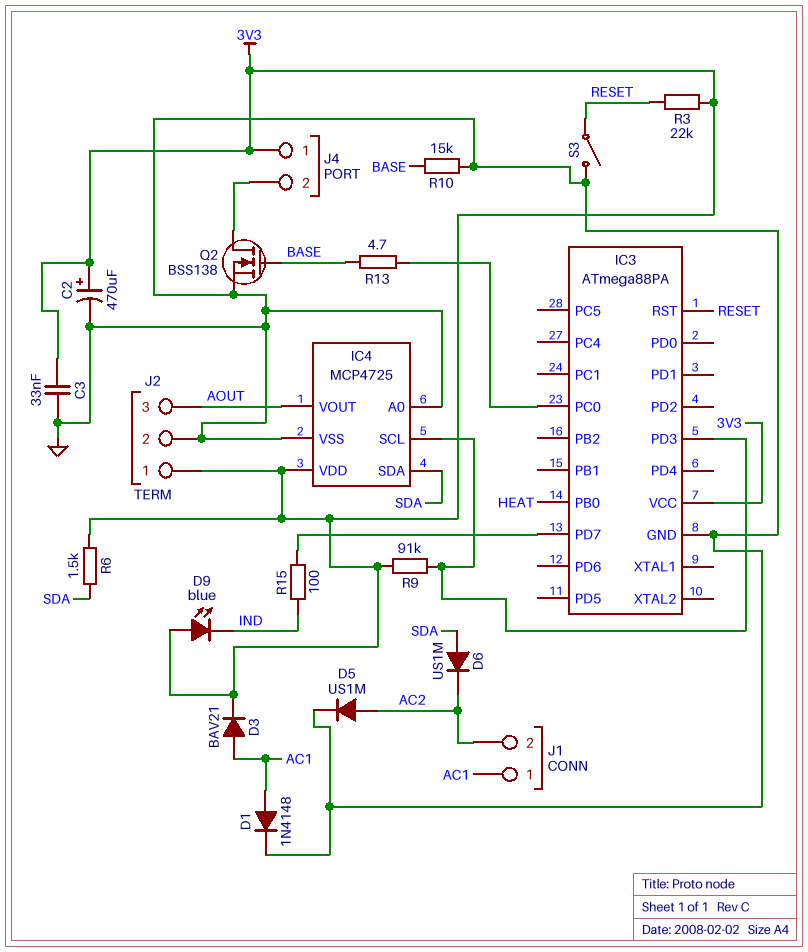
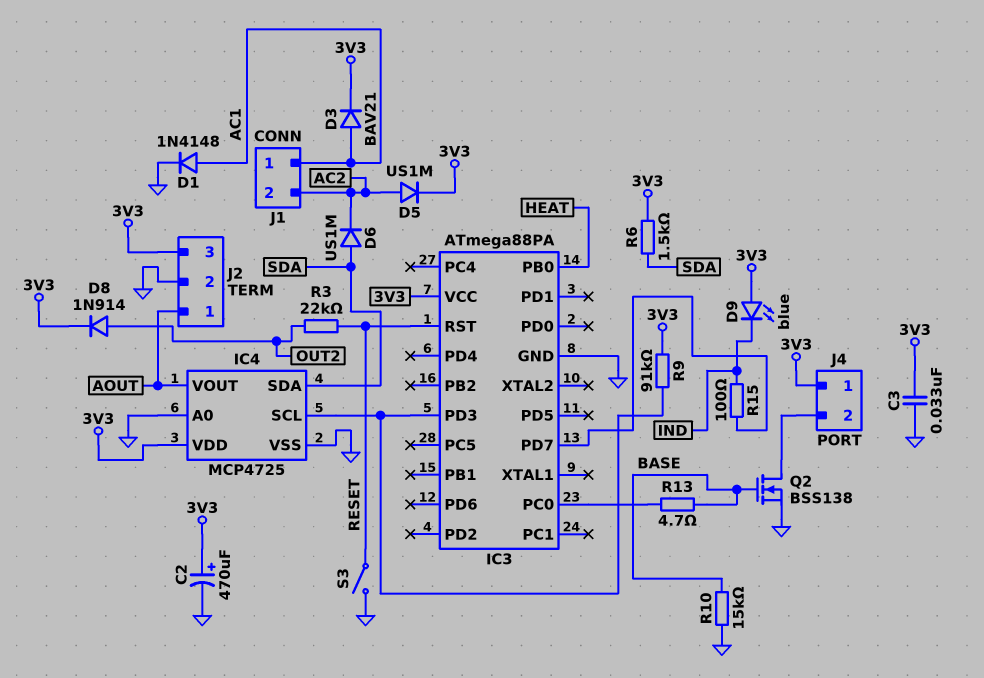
D5: diode US1M (A AC2, K GND) -> diode US1M (A AC2, K 3V3)
D8: none -> diode 1N914 (A OUT2, K 3V3)
J2 pin 1: 3V3 -> AOUT
J2 pin 3: AOUT -> 3V3
R3: 22k (3V3, RESET) -> 22k (OUT2, RESET)

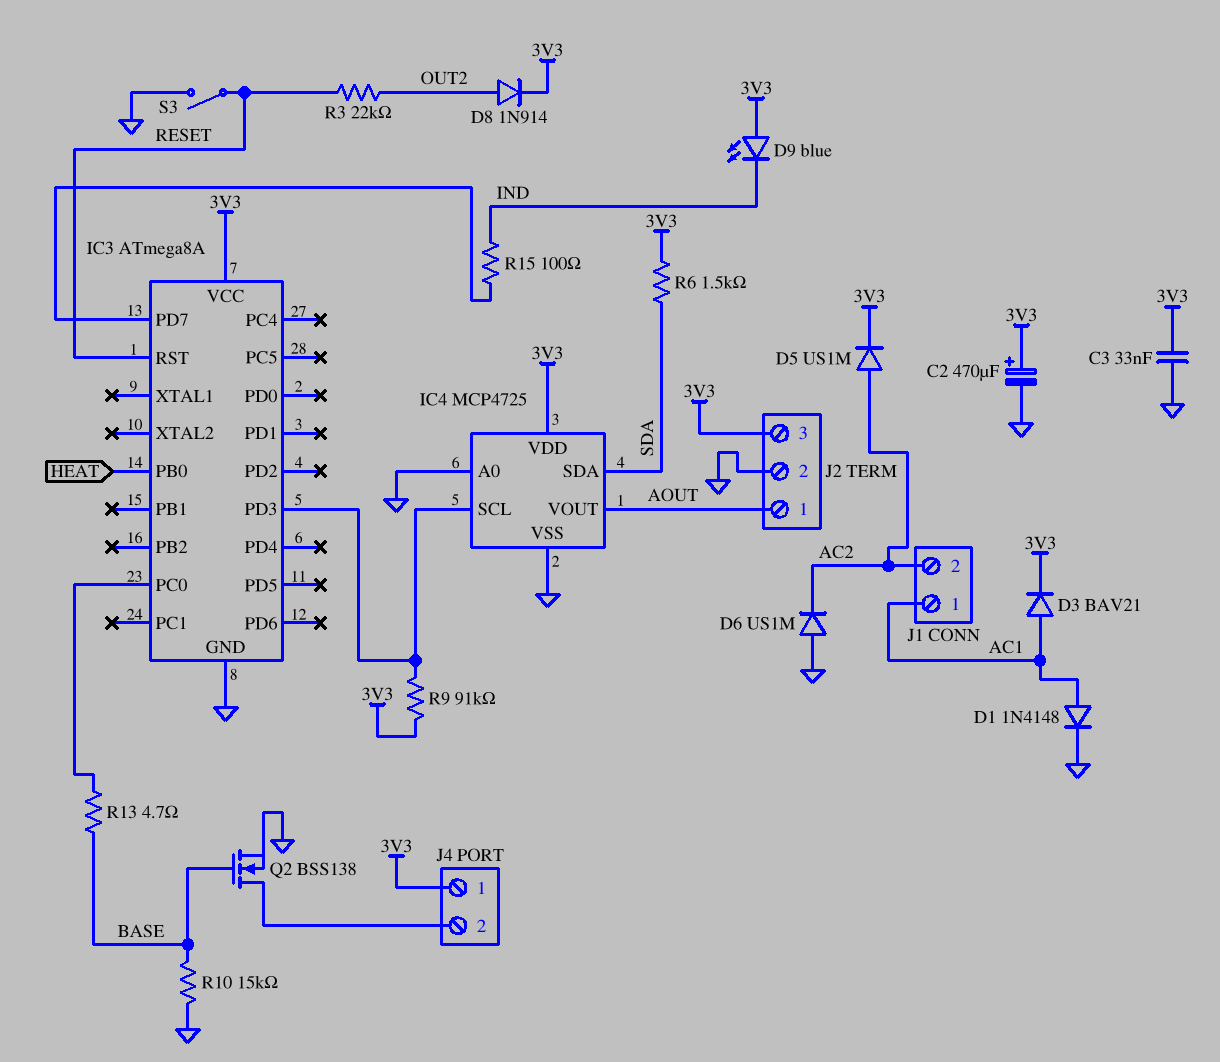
D6: diode US1M (A SDA, K AC2) -> diode US1M (A GND, K AC2)
IC3: ATmega88PA -> ATmega8A

